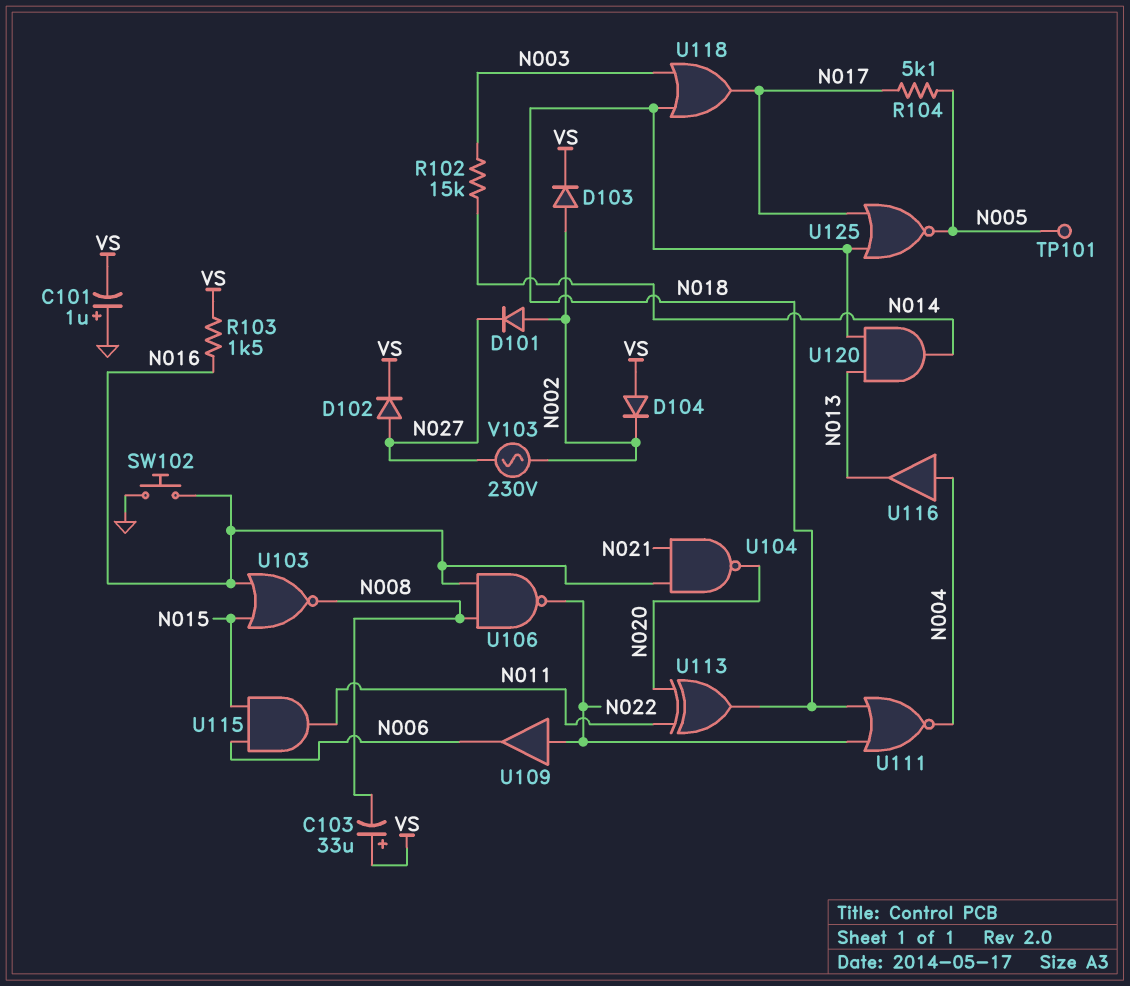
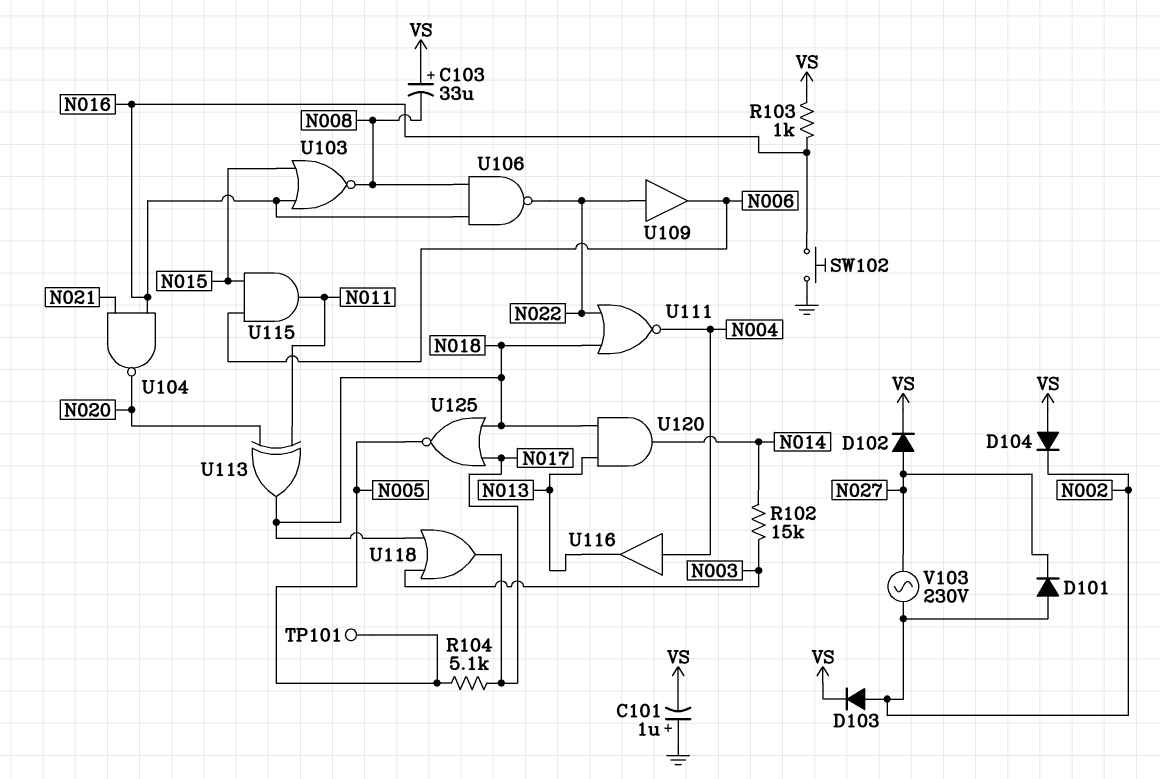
R103: 1.5k (N016, VS) -> 1k (N016, VS)

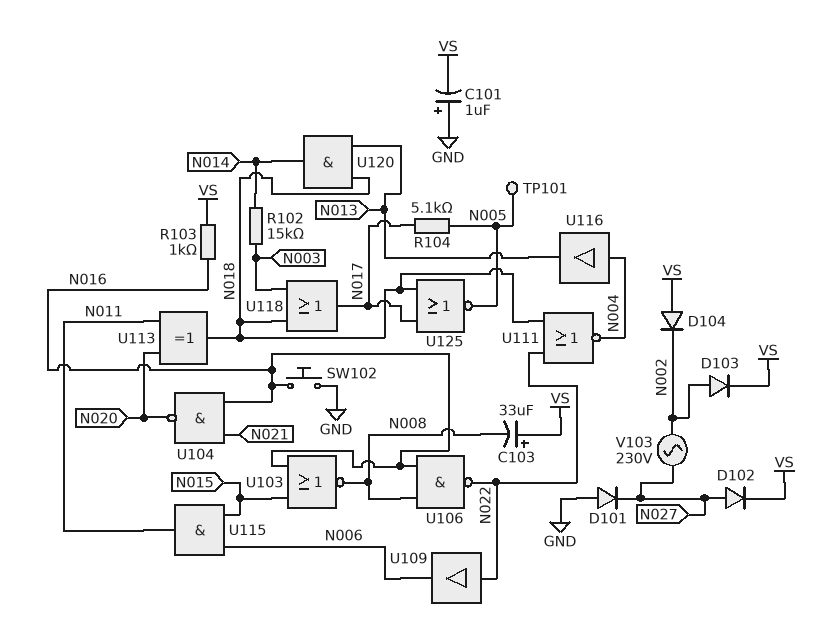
D101: diode (A N002, K N027) -> diode (A GND, K N027)

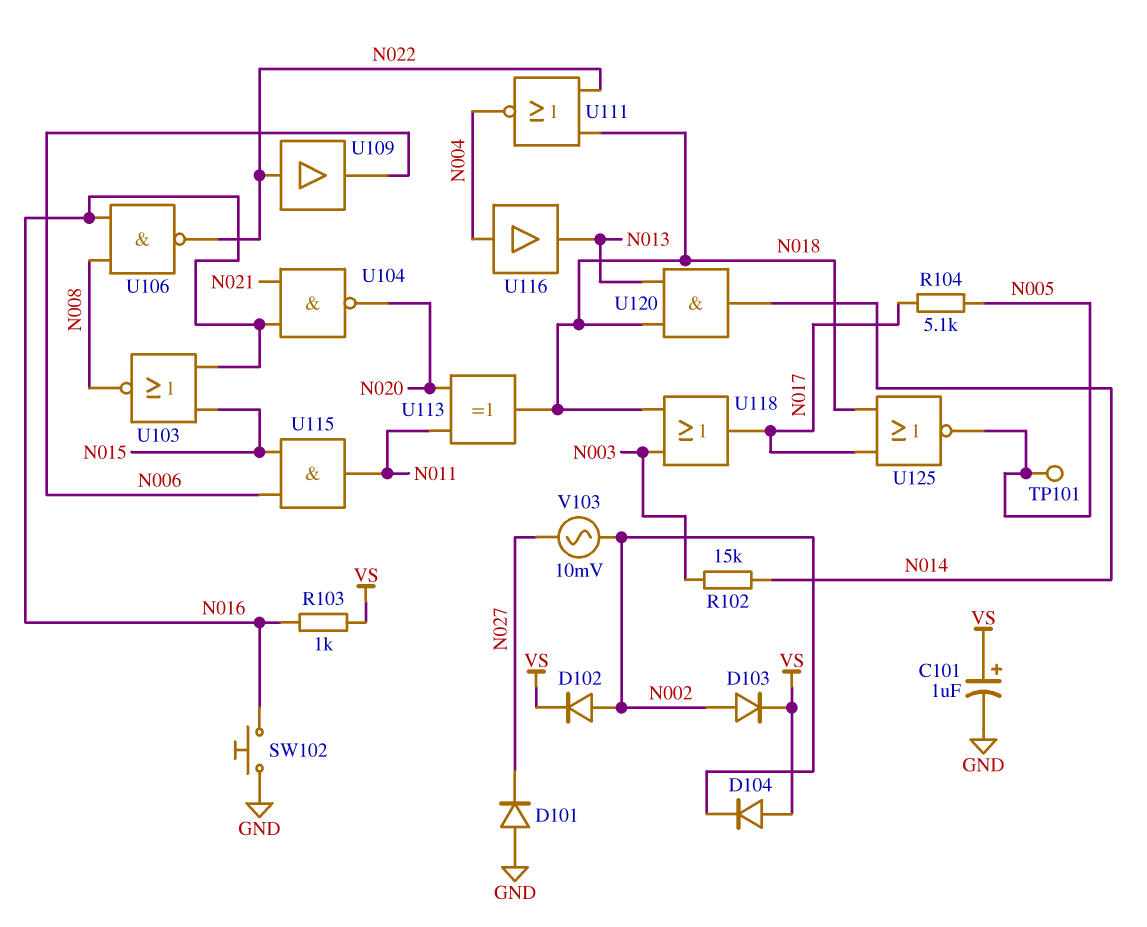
C101: 1uF (plus GND, minus VS) -> 1uF (plus VS, minus GND)
C103: 33uF (plus VS, minus N008) -> none
D102: diode (A N027, K VS) -> diode (A N002, K VS)
V103: AC 230V (N002, N027) -> AC 10mV (N002, N027)

